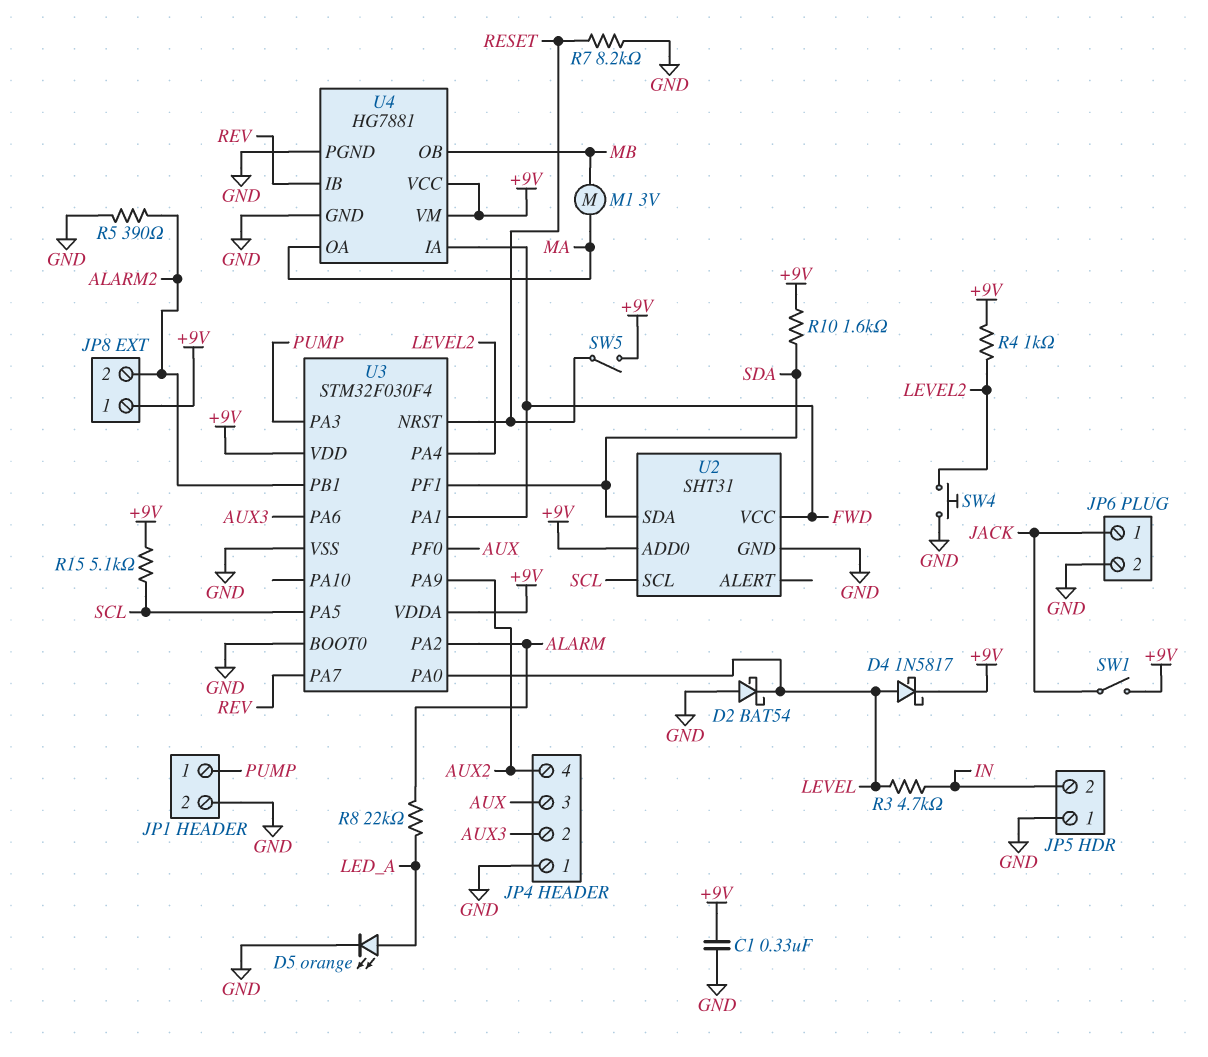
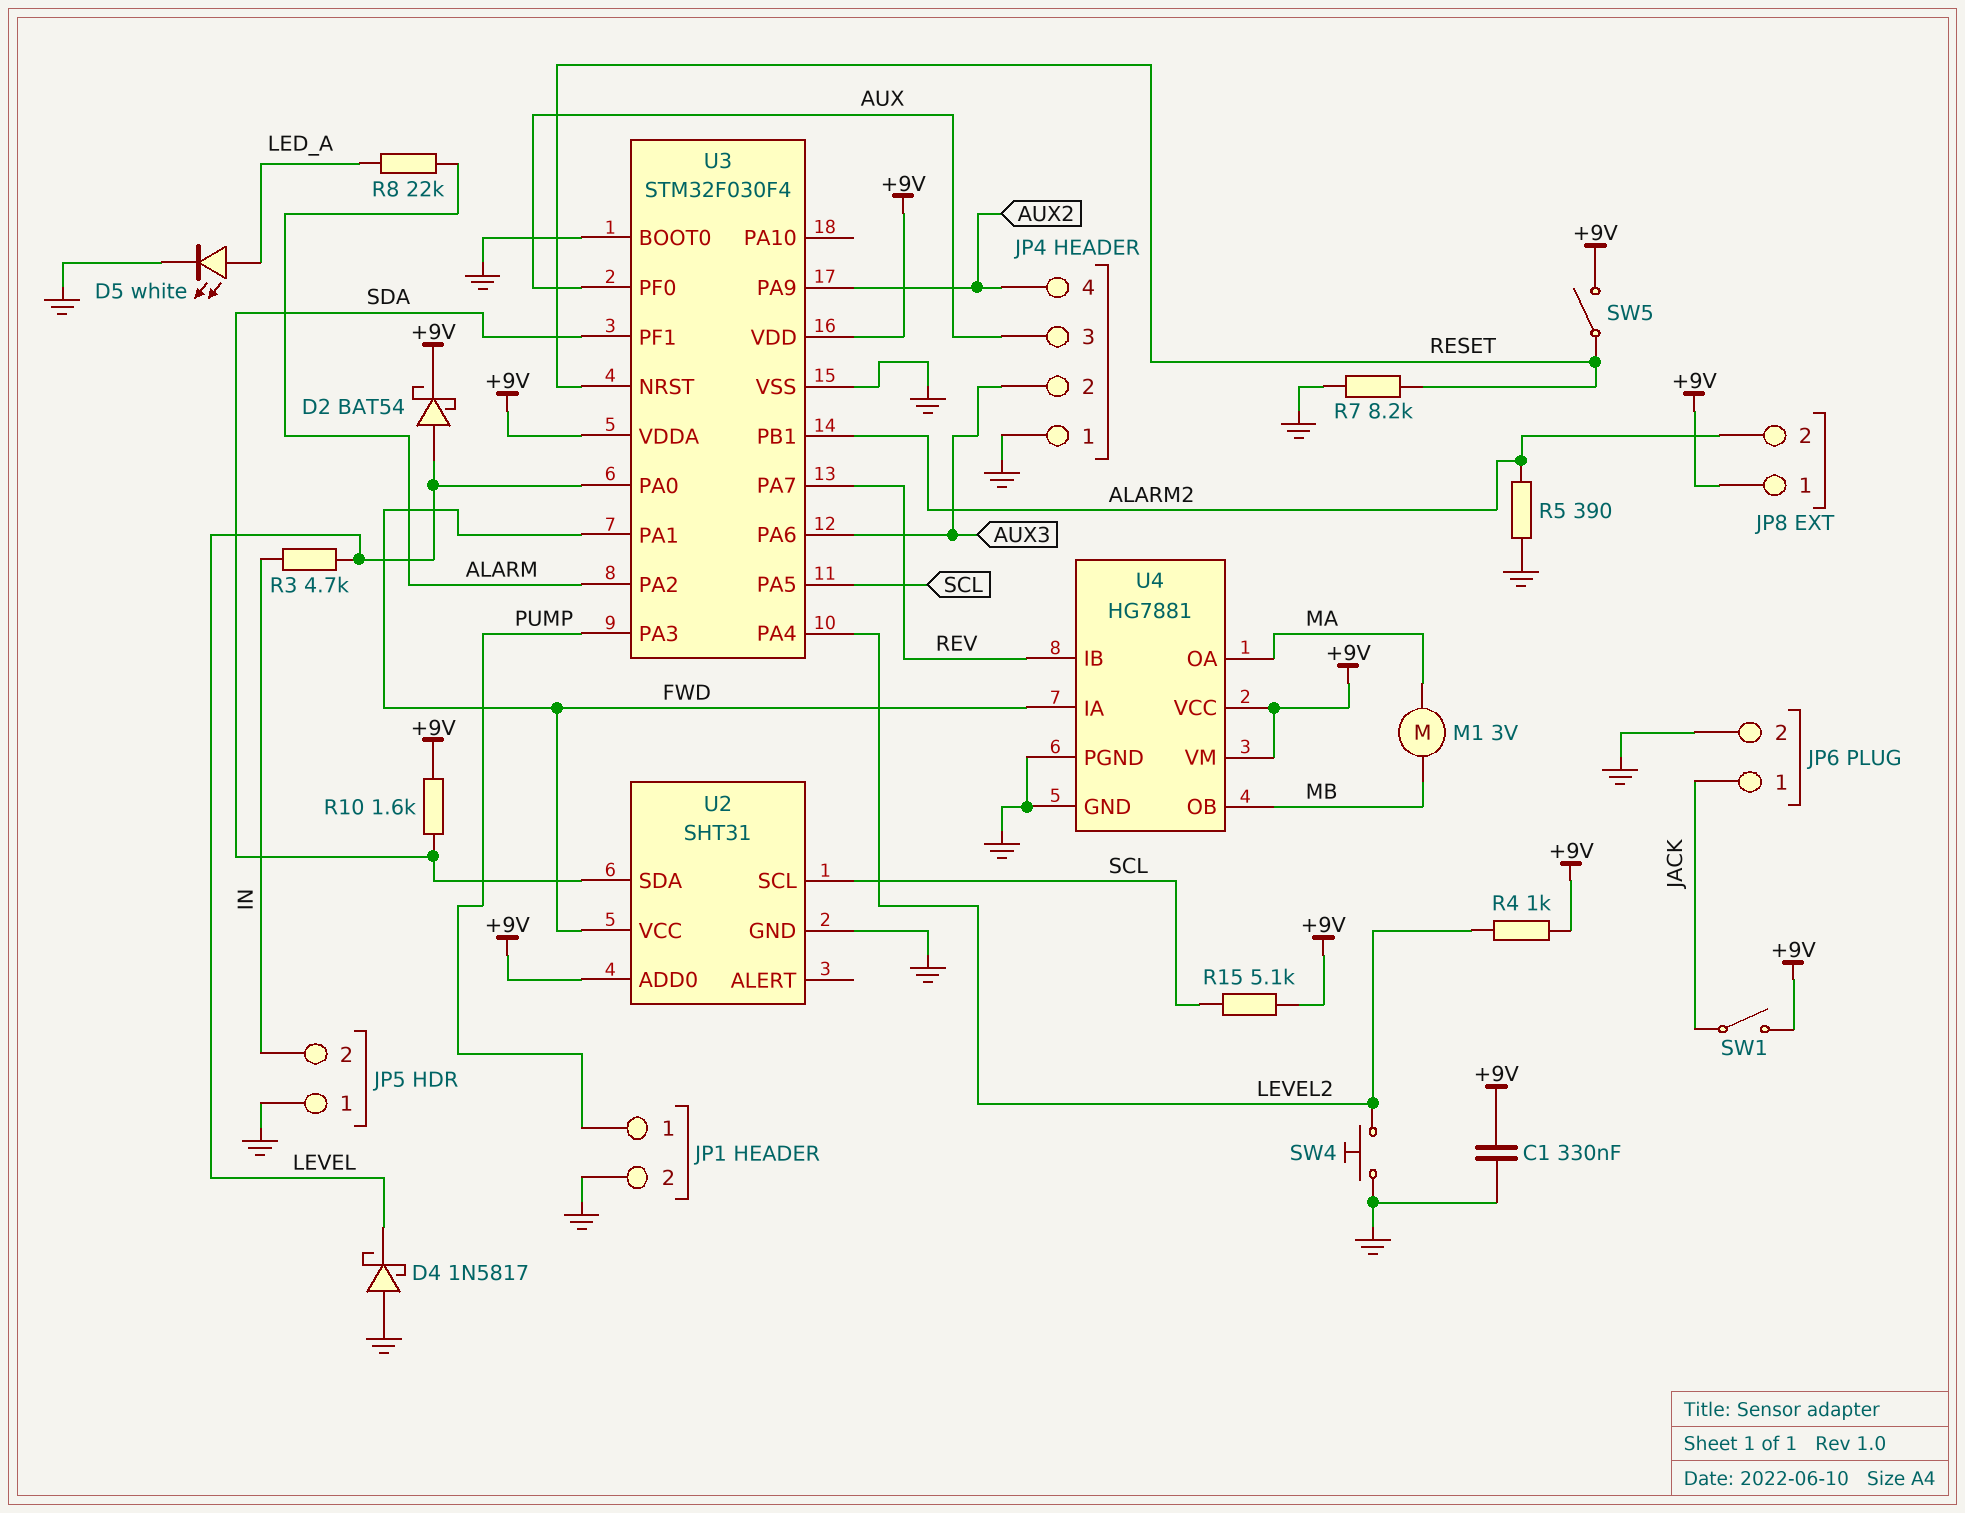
D2: schottky BAT54 (A GND, K LEVEL) -> schottky BAT54 (A LEVEL, K +9V)
D4: schottky 1N5817 (A LEVEL, K +9V) -> schottky 1N5817 (A GND, K LEVEL)
D5: LED orange (A LED_A, K GND) -> LED white (A LED_A, K GND)

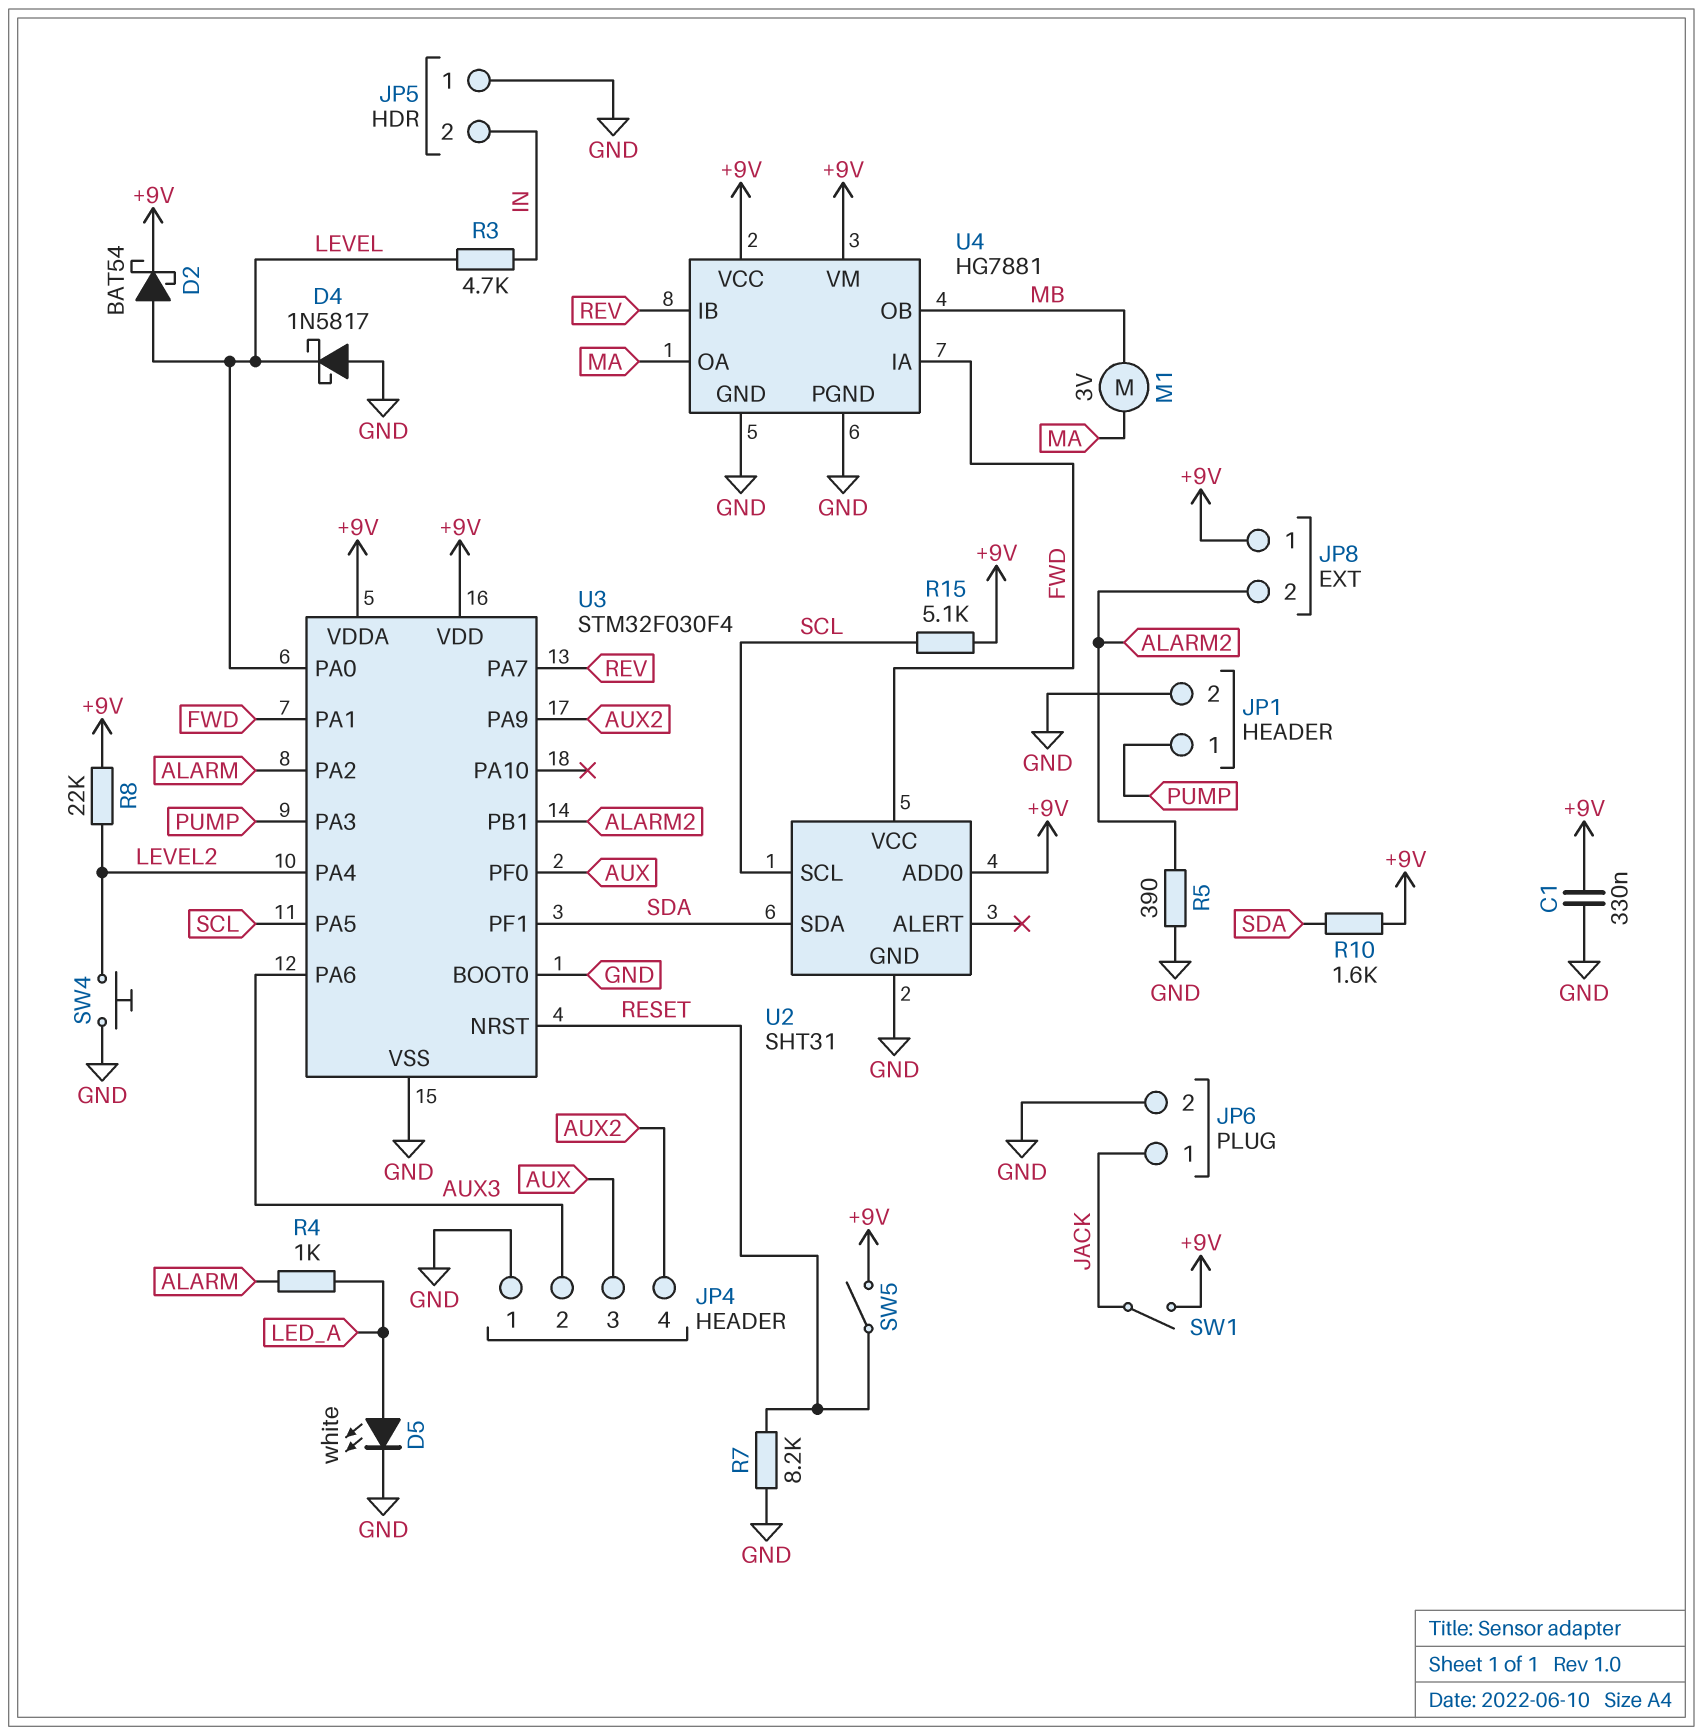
R4: 1k (+9V, LEVEL2) -> 1k (ALARM, LED_A)
R8: 22k (ALARM, LED_A) -> 22k (+9V, LEVEL2)

